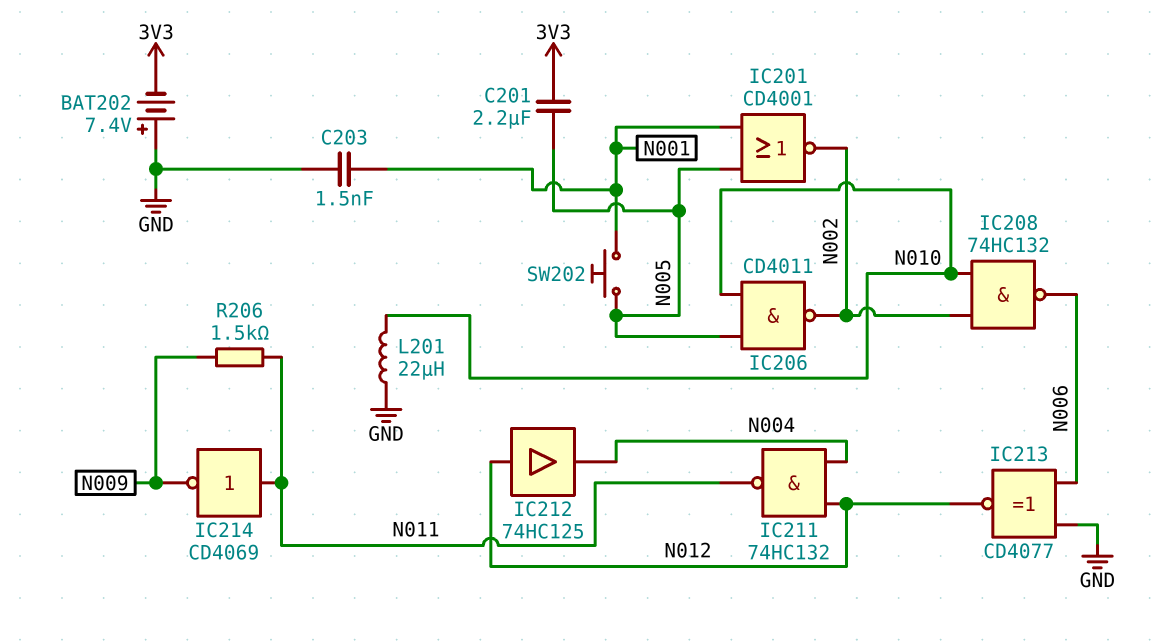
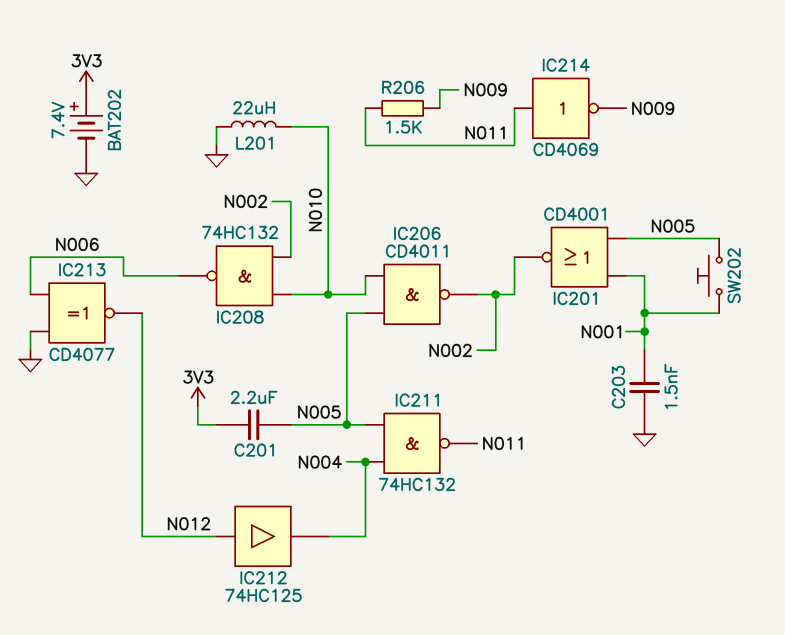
BAT202: 7.4V (plus GND, minus 3V3) -> 7.4V (plus 3V3, minus GND)
IC211: NAND 74HC132 (in N004, in N012, out N011) -> NAND 74HC132 (in N004, in N005, out N011)

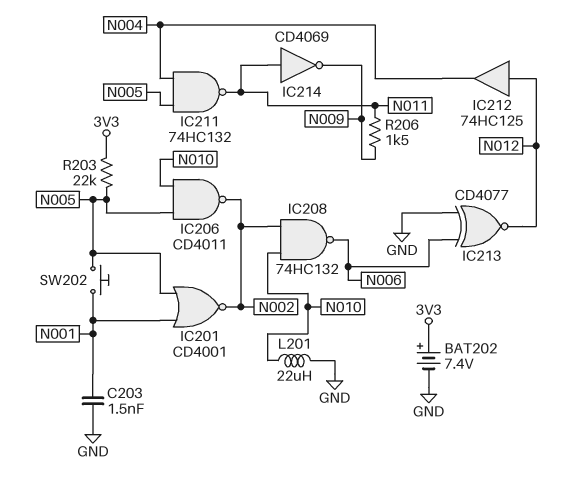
C201: 2.2uF (3V3, N005) -> none
R203: none -> 22k (3V3, N005)

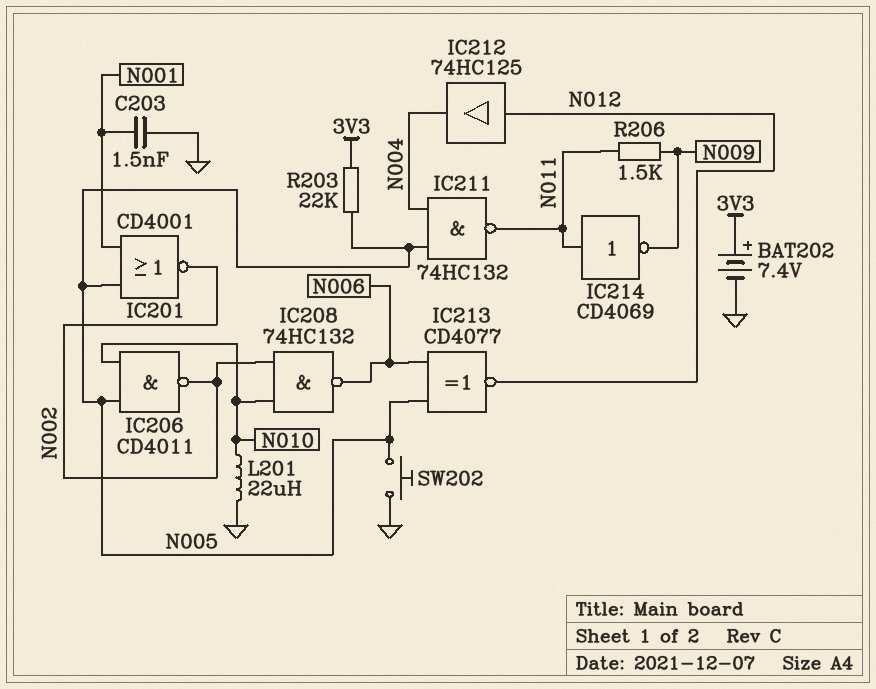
IC213: XNOR CD4077 (in GND, in N006, out N012) -> XNOR CD4077 (in N005, in N006, out N012)
SW202: button (N001, N005) -> button (GND, N005)

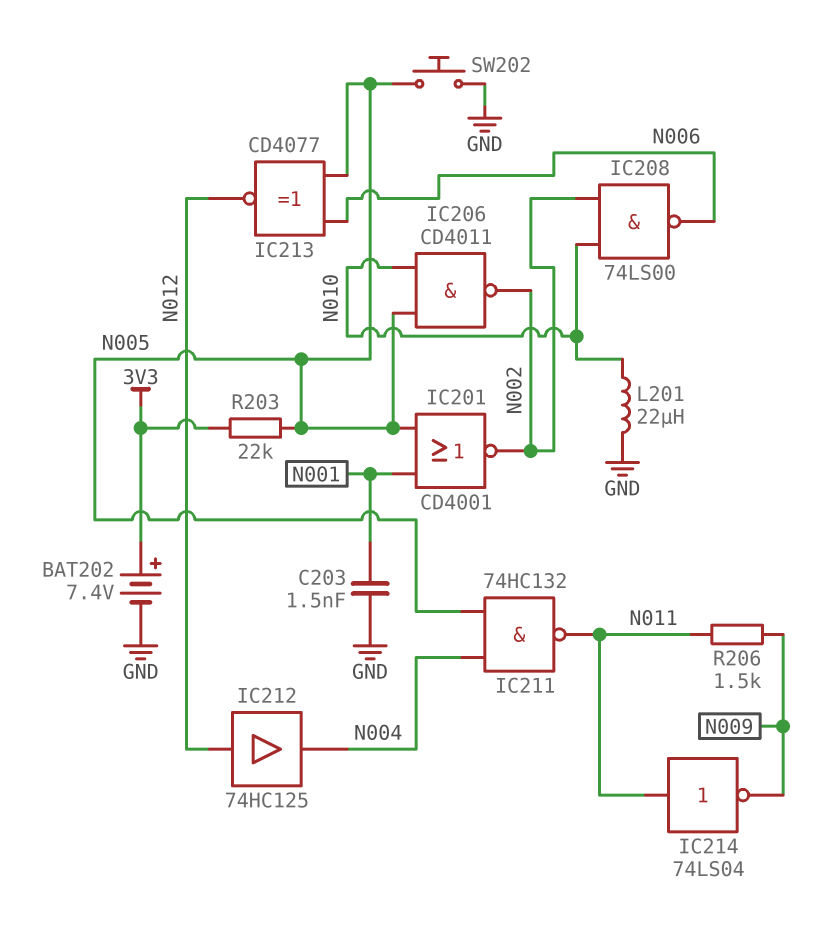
IC208: NAND 74HC132 (in N002, in N010, out N006) -> NAND 74LS00 (in N002, in N010, out N006)
IC214: NOT CD4069 (in N011, out N009) -> NOT 74LS04 (in N011, out N009)

